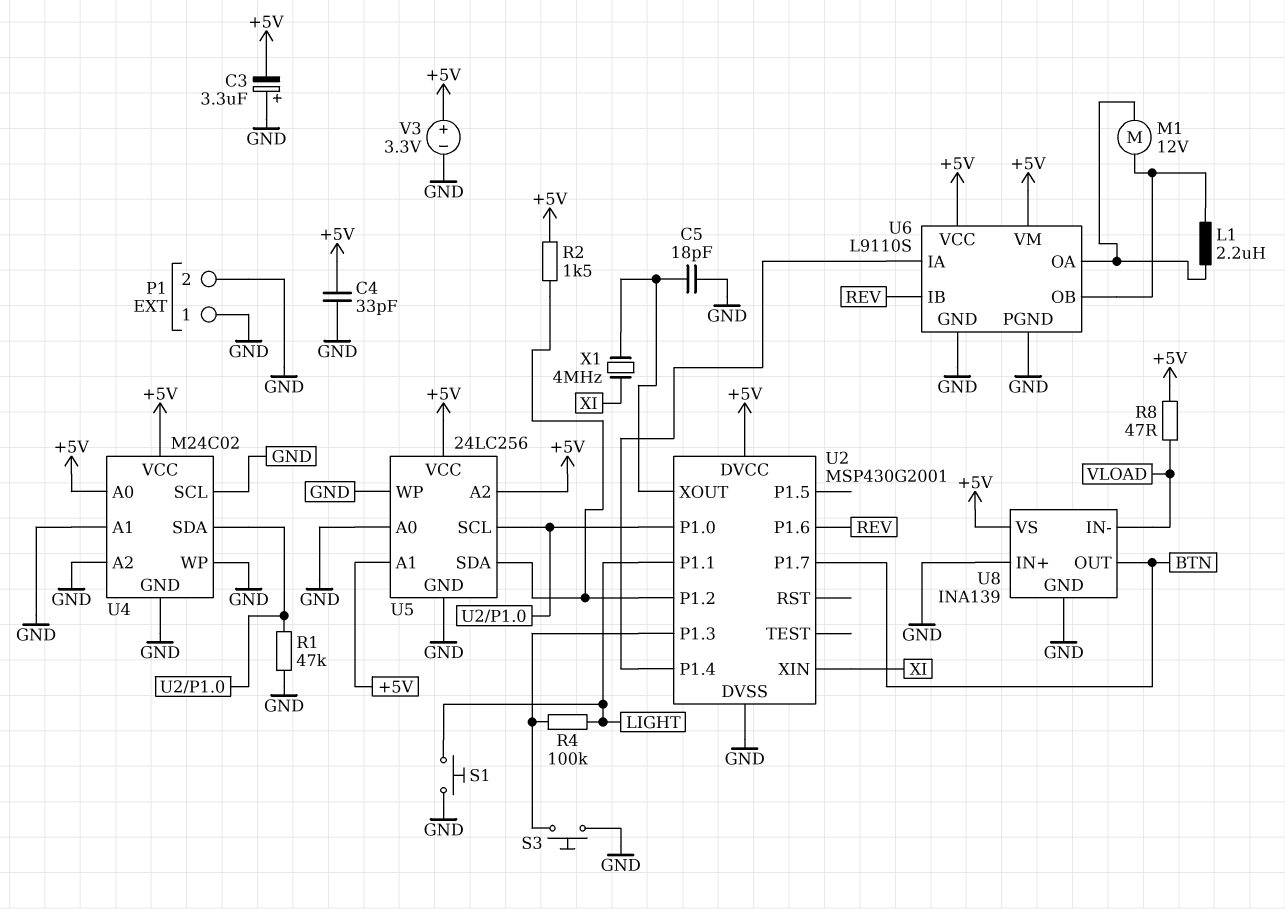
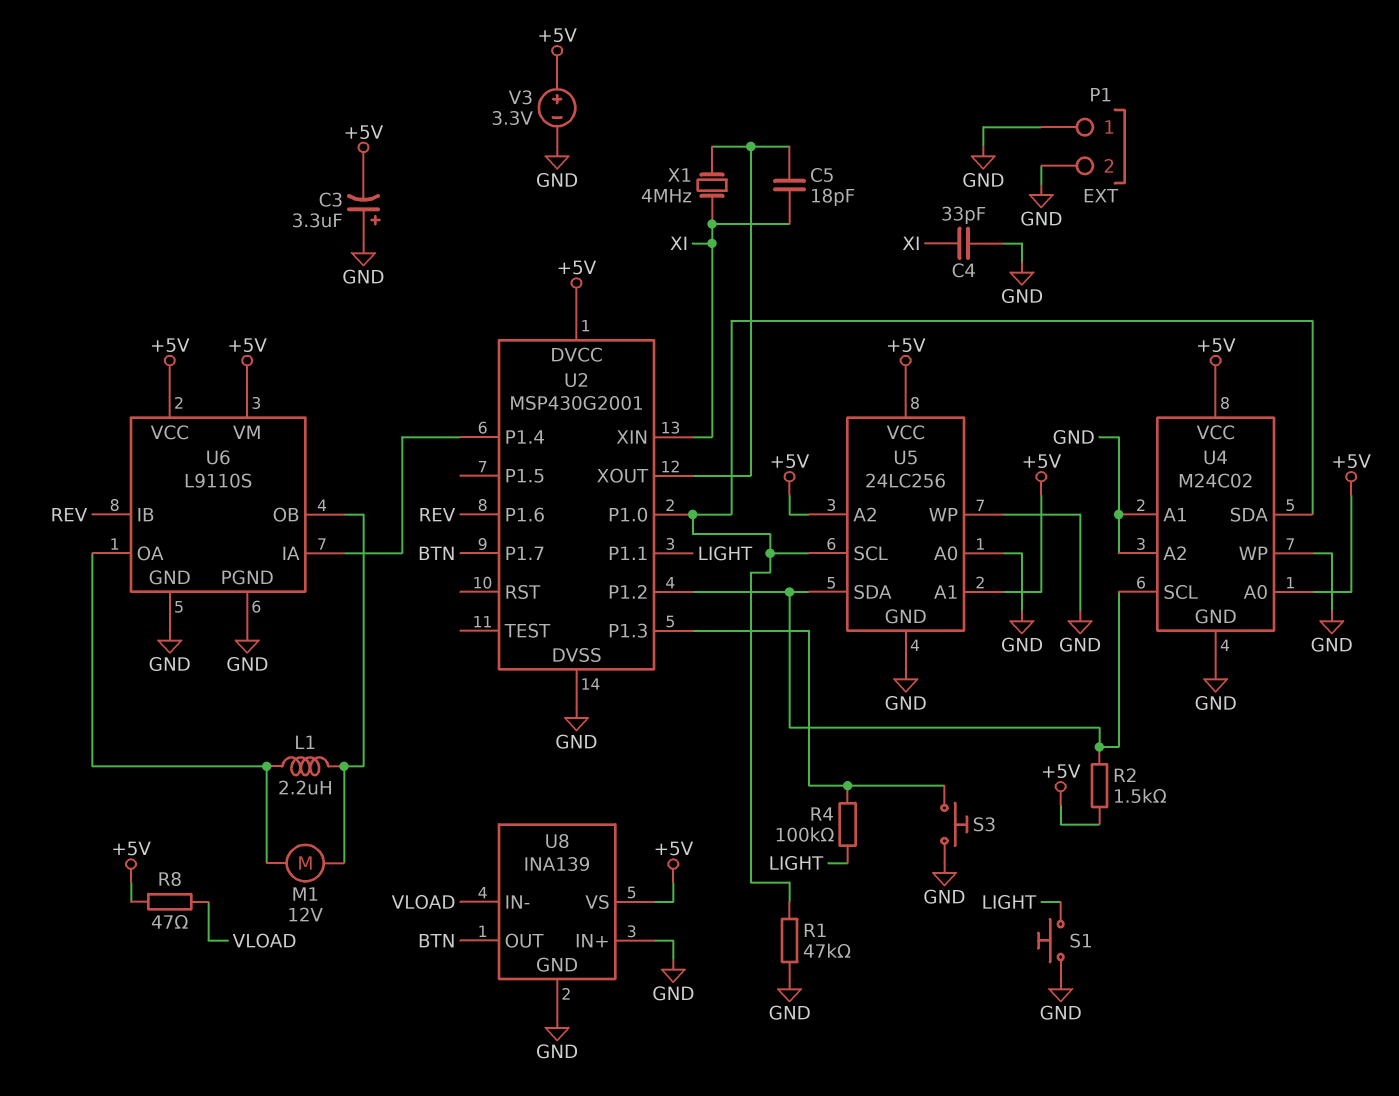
C4: 33pF (+5V, GND) -> 33pF (GND, XI)
C5: 18pF (GND, U2/XOUT) -> 18pF (U2/XOUT, XI)
U4 pin SCL: GND -> U2/P1.2

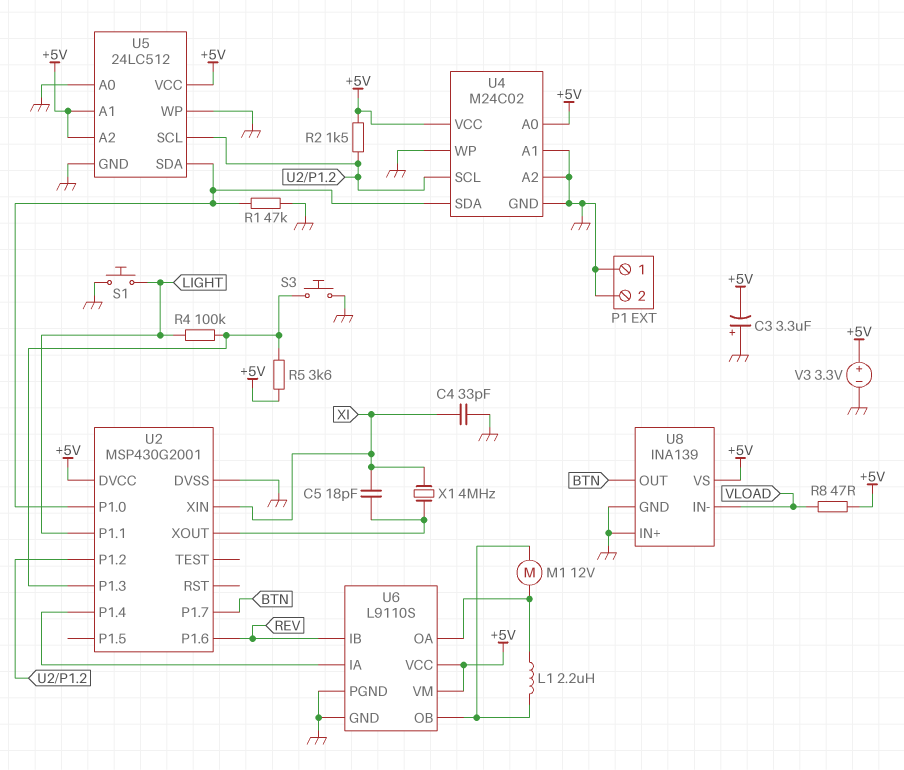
R5: none -> 3.6k (+5V, U2/P1.3)
U5: 24LC256 -> 24LC512
U5 pin SCL: U2/P1.0 -> U2/P1.2
U5 pin SDA: U2/P1.2 -> U2/P1.0

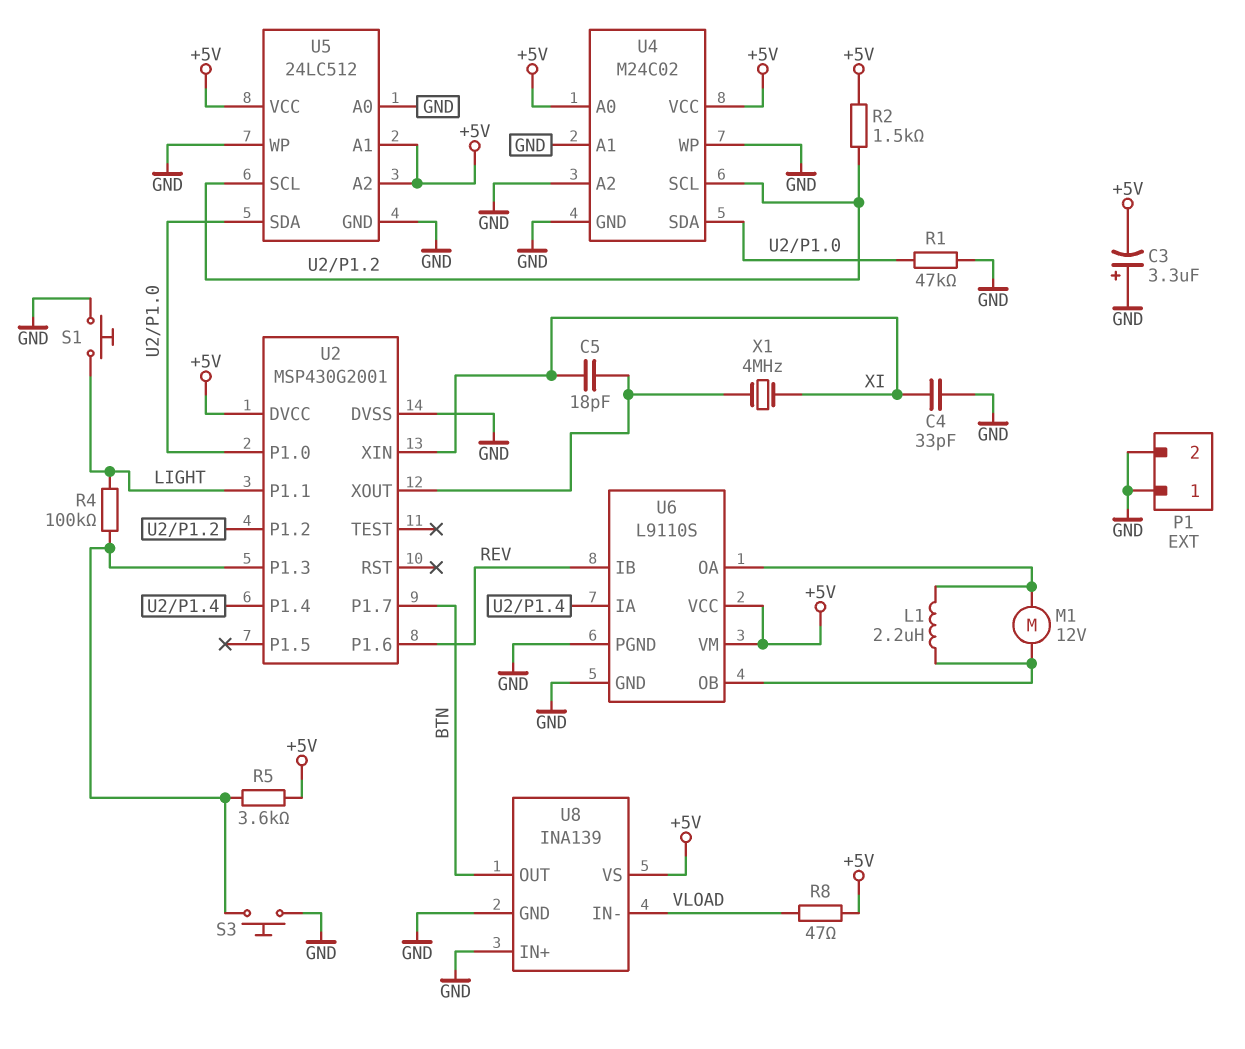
V3: 3.3V (plus +5V, minus GND) -> none

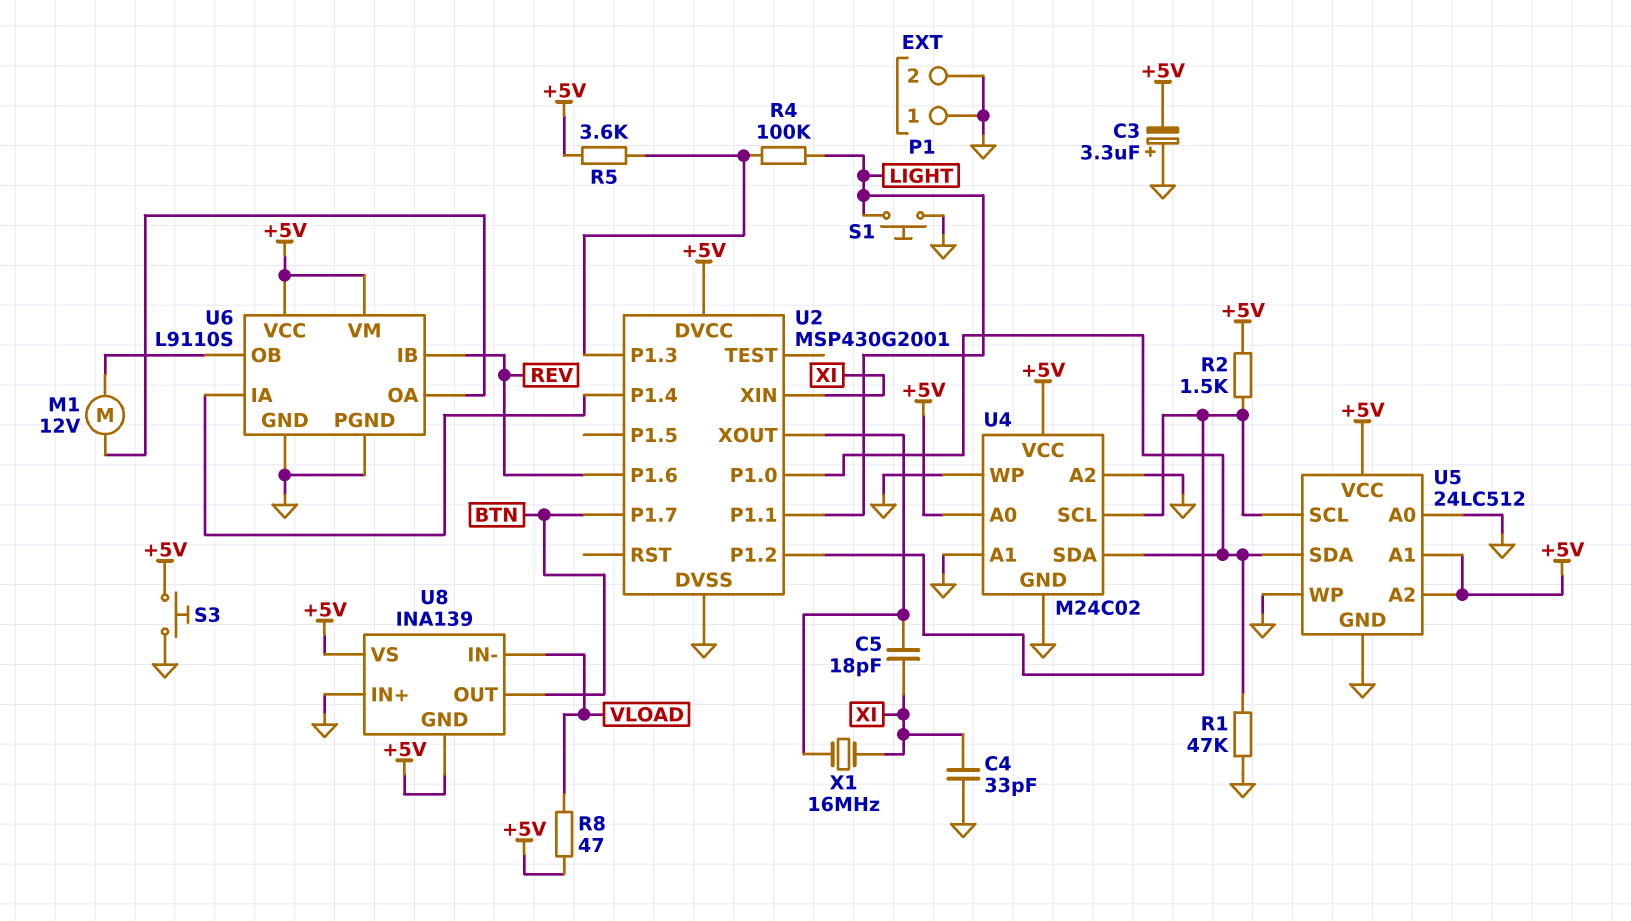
L1: 2.2uH (U6/OA, U6/OB) -> none
S3: button (GND, U2/P1.3) -> button (+5V, GND)
U8 pin GND: GND -> +5V
X1: 4MHz (U2/XOUT, XI) -> 16MHz (U2/XOUT, XI)

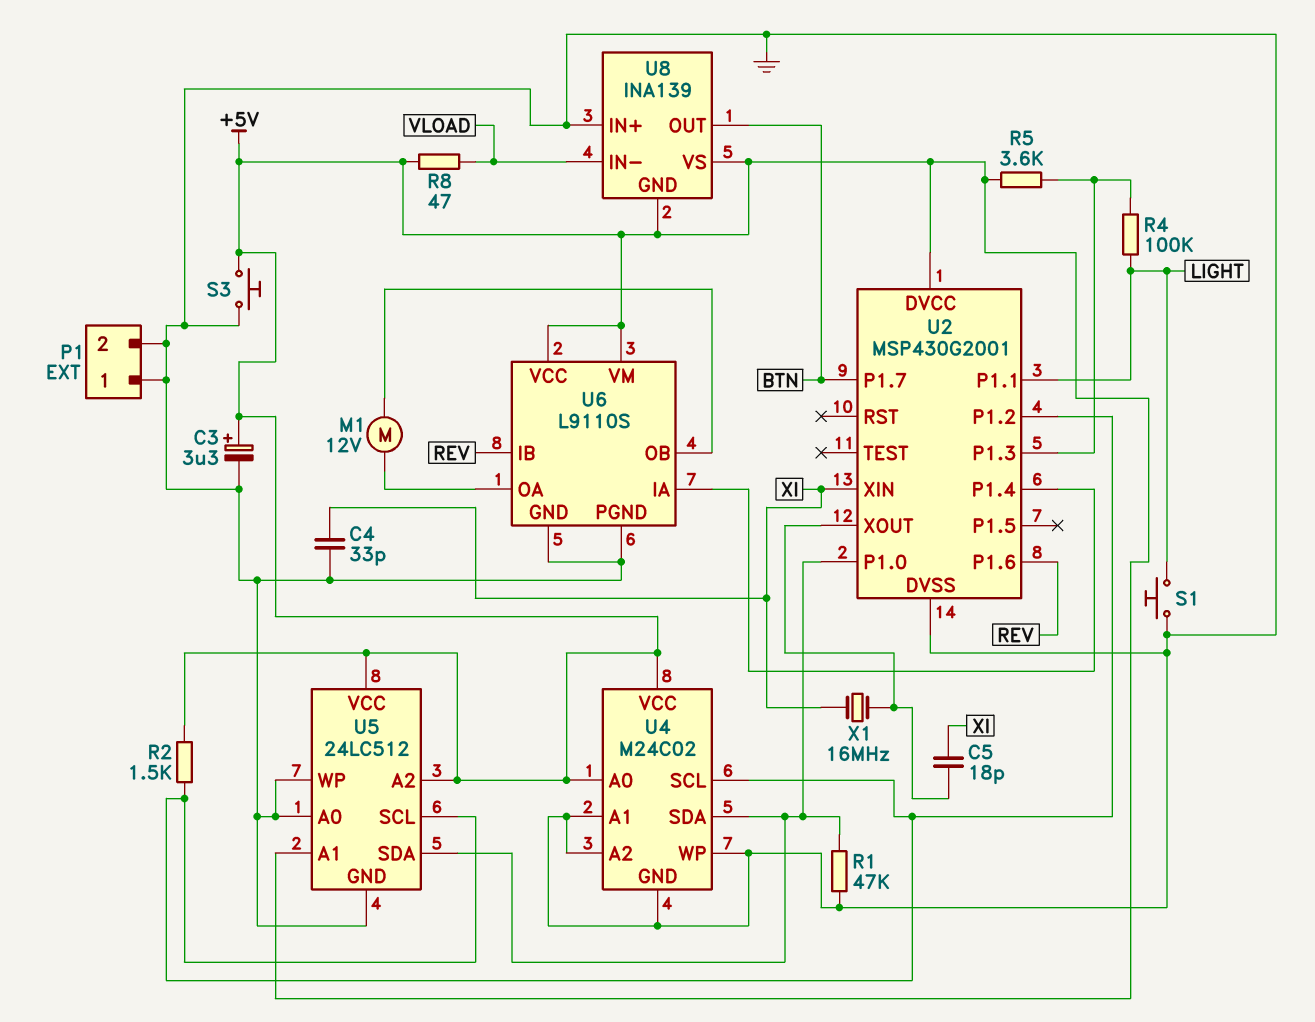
C3: 3.3uF (plus GND, minus +5V) -> 3.3uF (plus +5V, minus GND)

